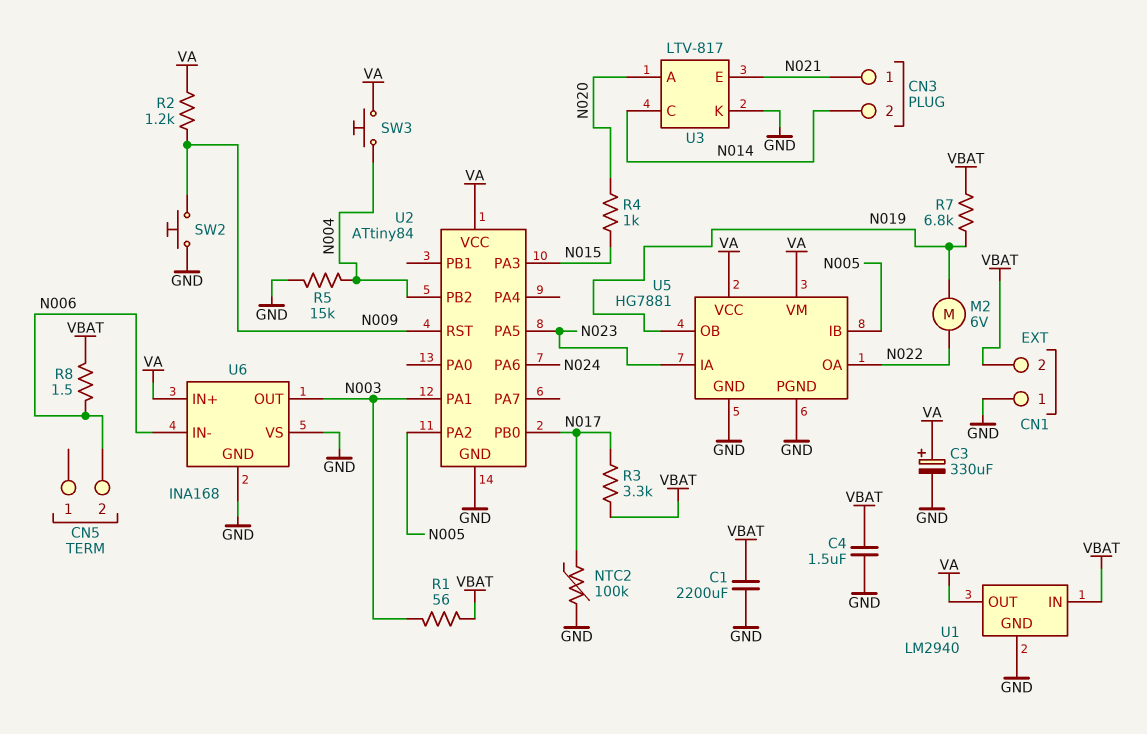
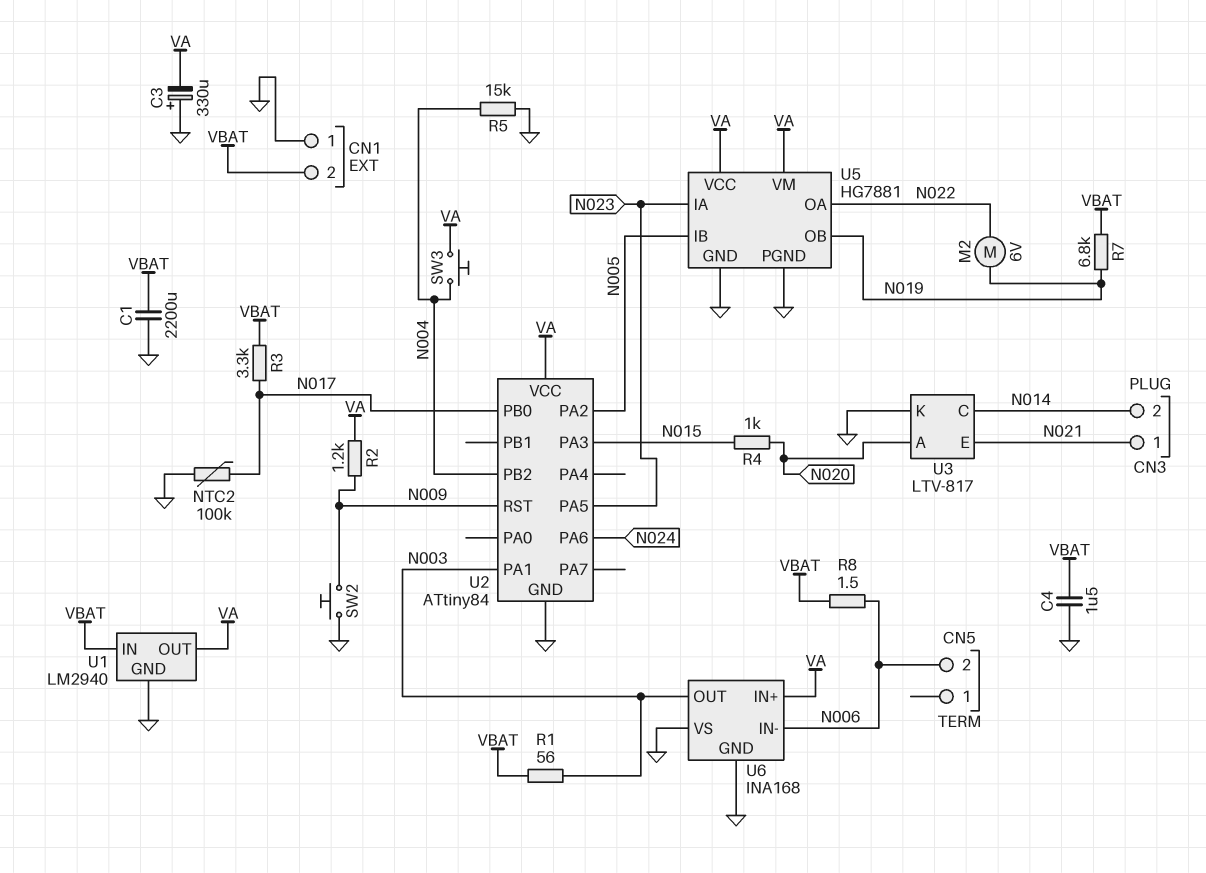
C3: 330uF (plus VA, minus GND) -> 330uF (plus GND, minus VA)

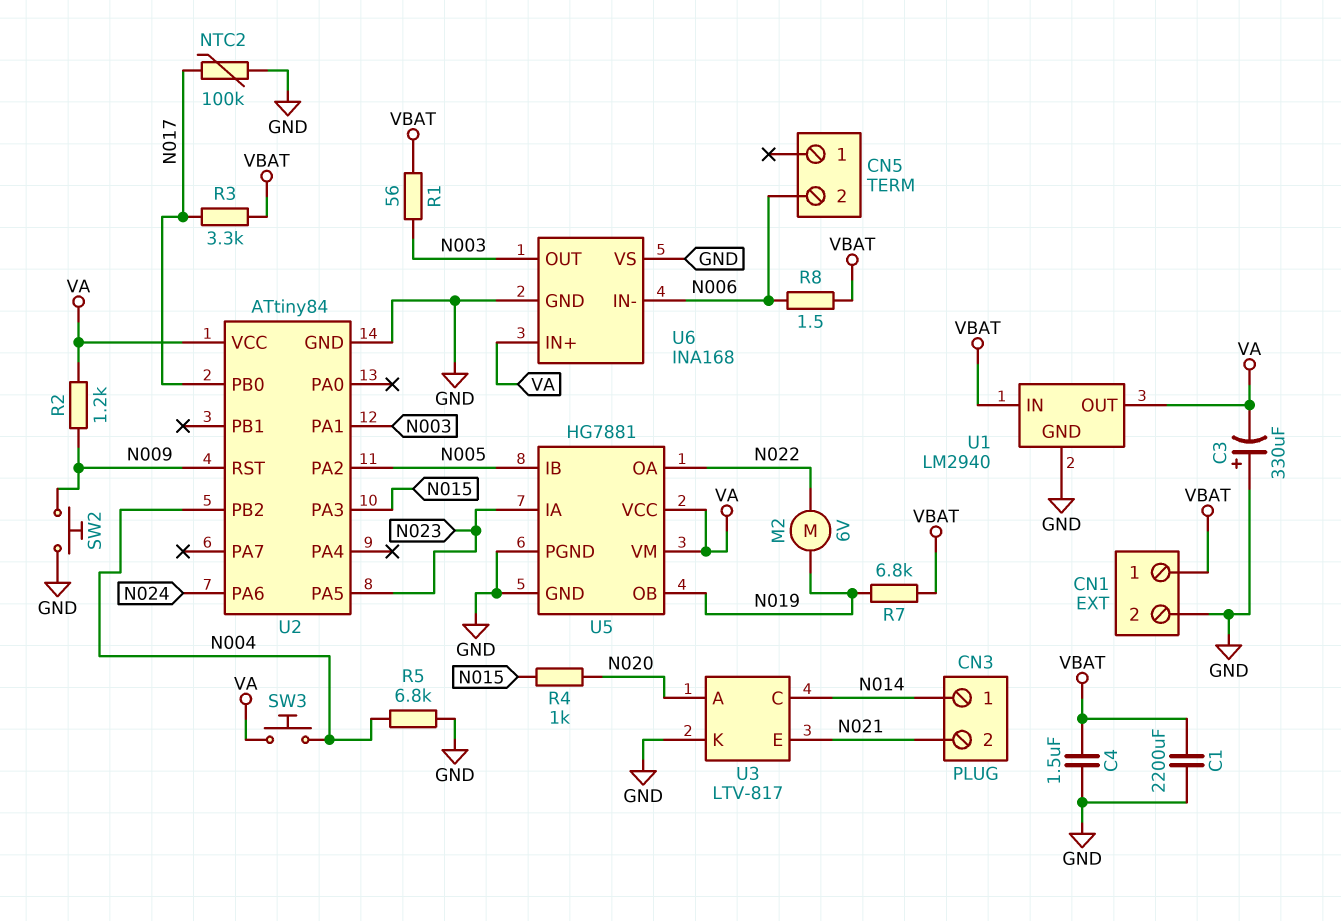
CN1 pin 1: GND -> VBAT
CN1 pin 2: VBAT -> GND
CN3 pin 1: N021 -> N014
CN3 pin 2: N014 -> N021
R5: 15k (GND, N004) -> 6.8k (GND, N004)

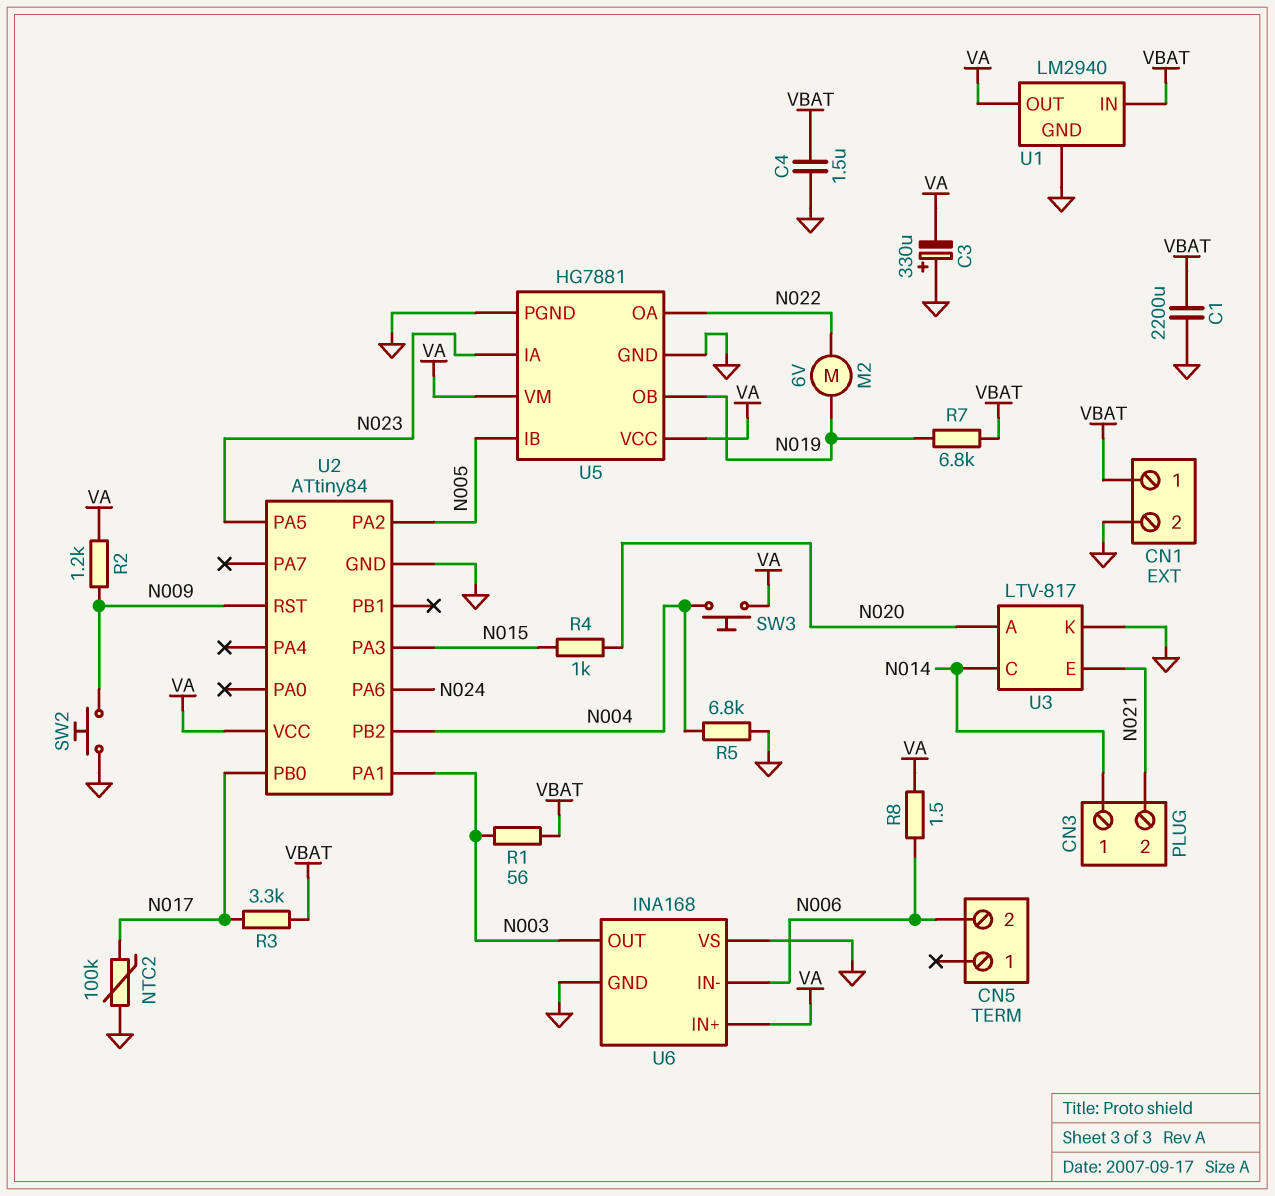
R8: 1.5 (N006, VBAT) -> 1.5 (N006, VA)

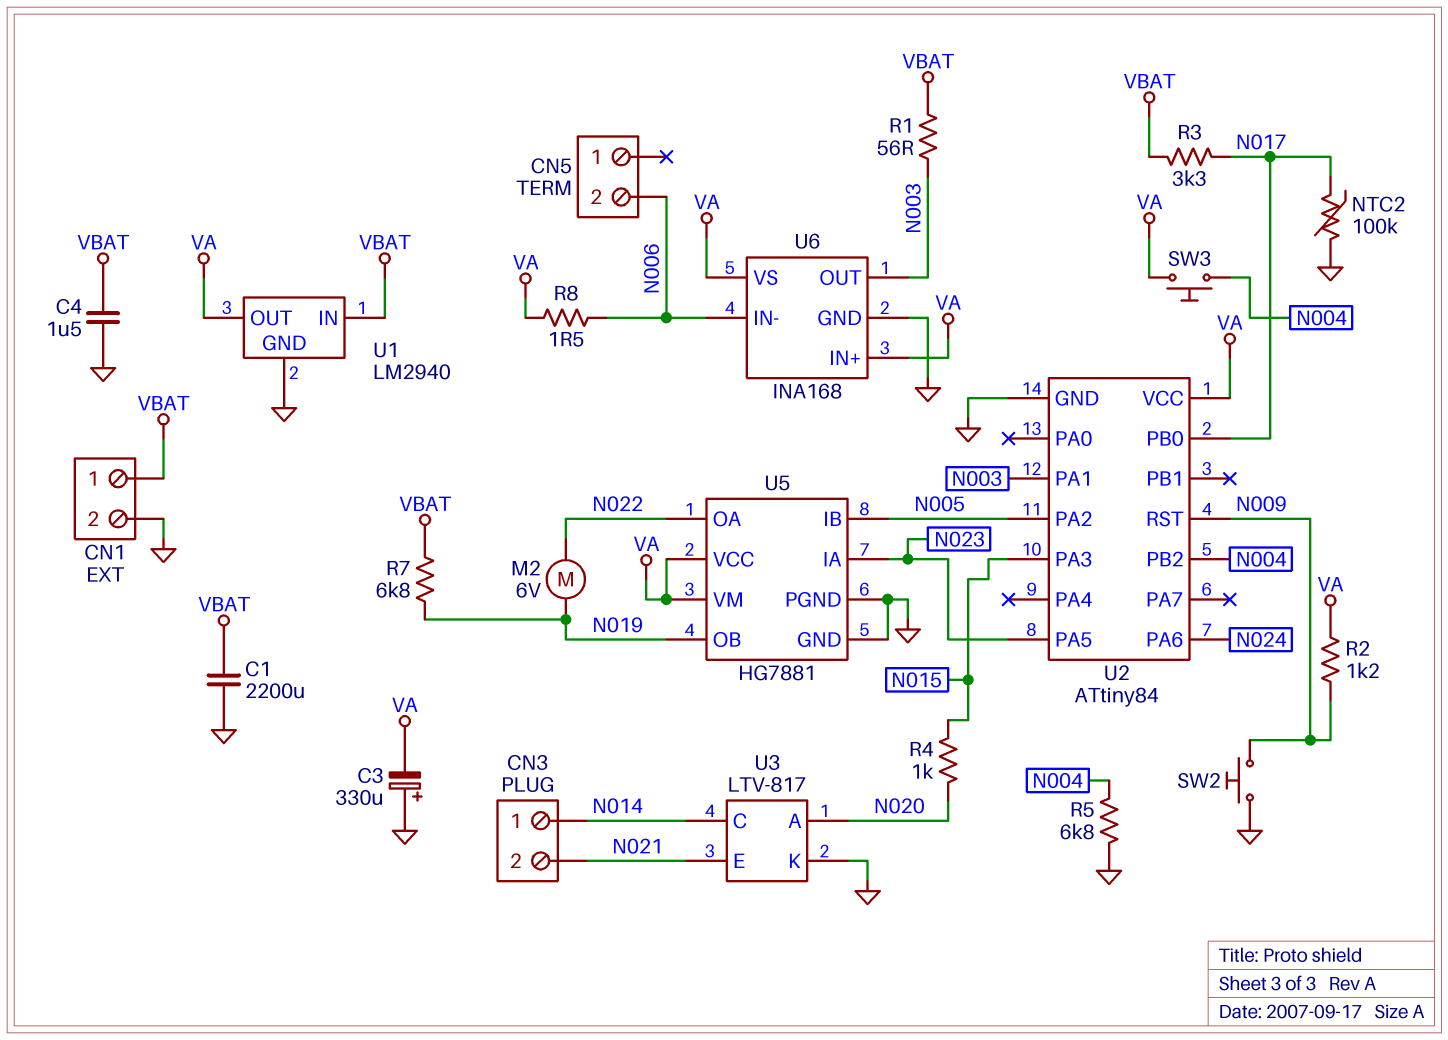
U6 pin VS: GND -> VA

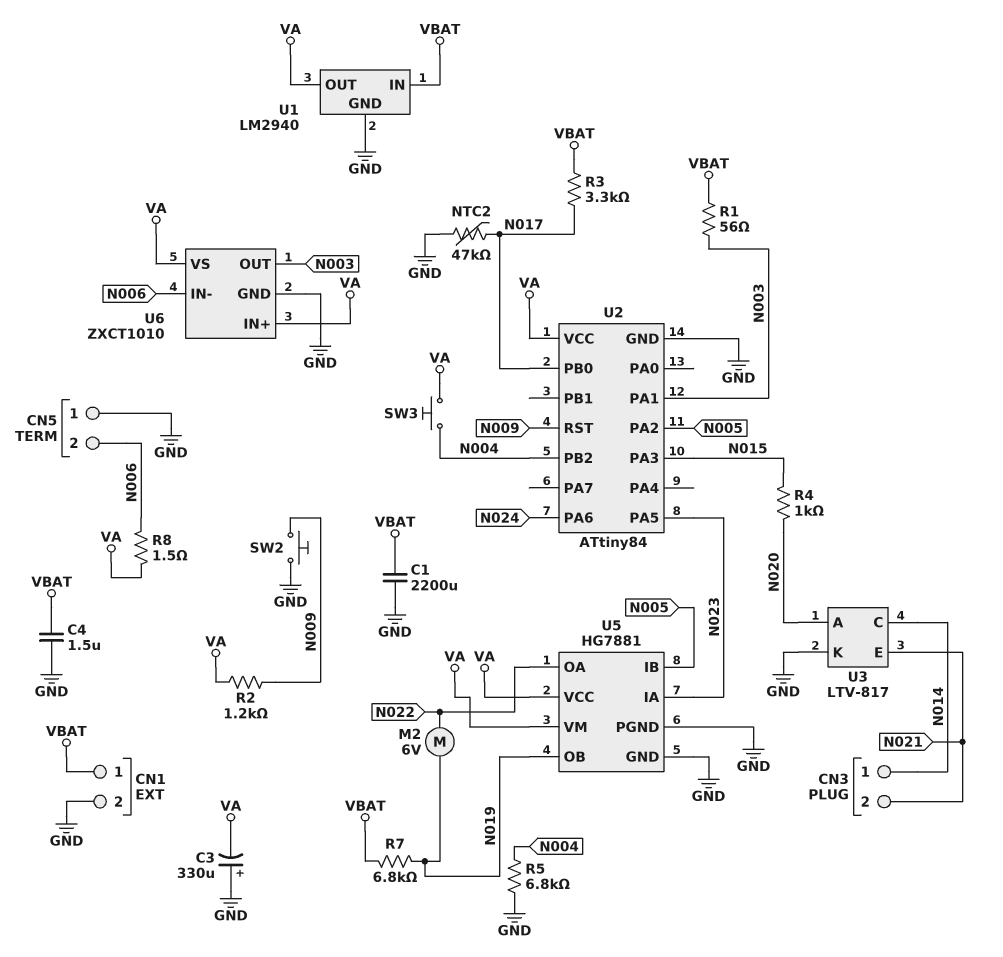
CN5 pin 1: none -> GND
NTC2: 100k (GND, N017) -> 47k (GND, N017)
U6: INA168 -> ZXCT1010

